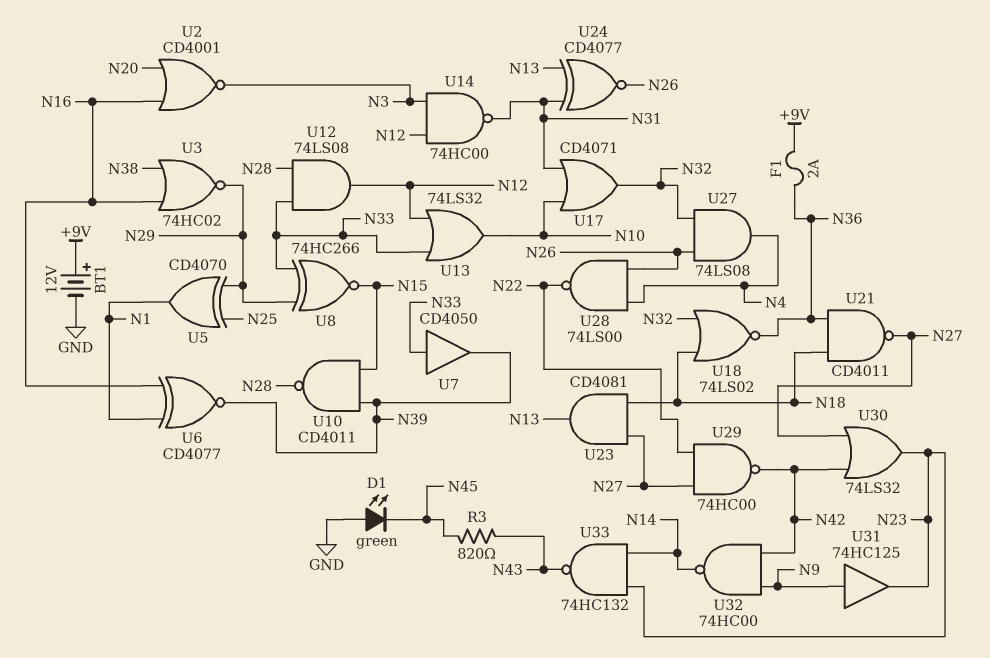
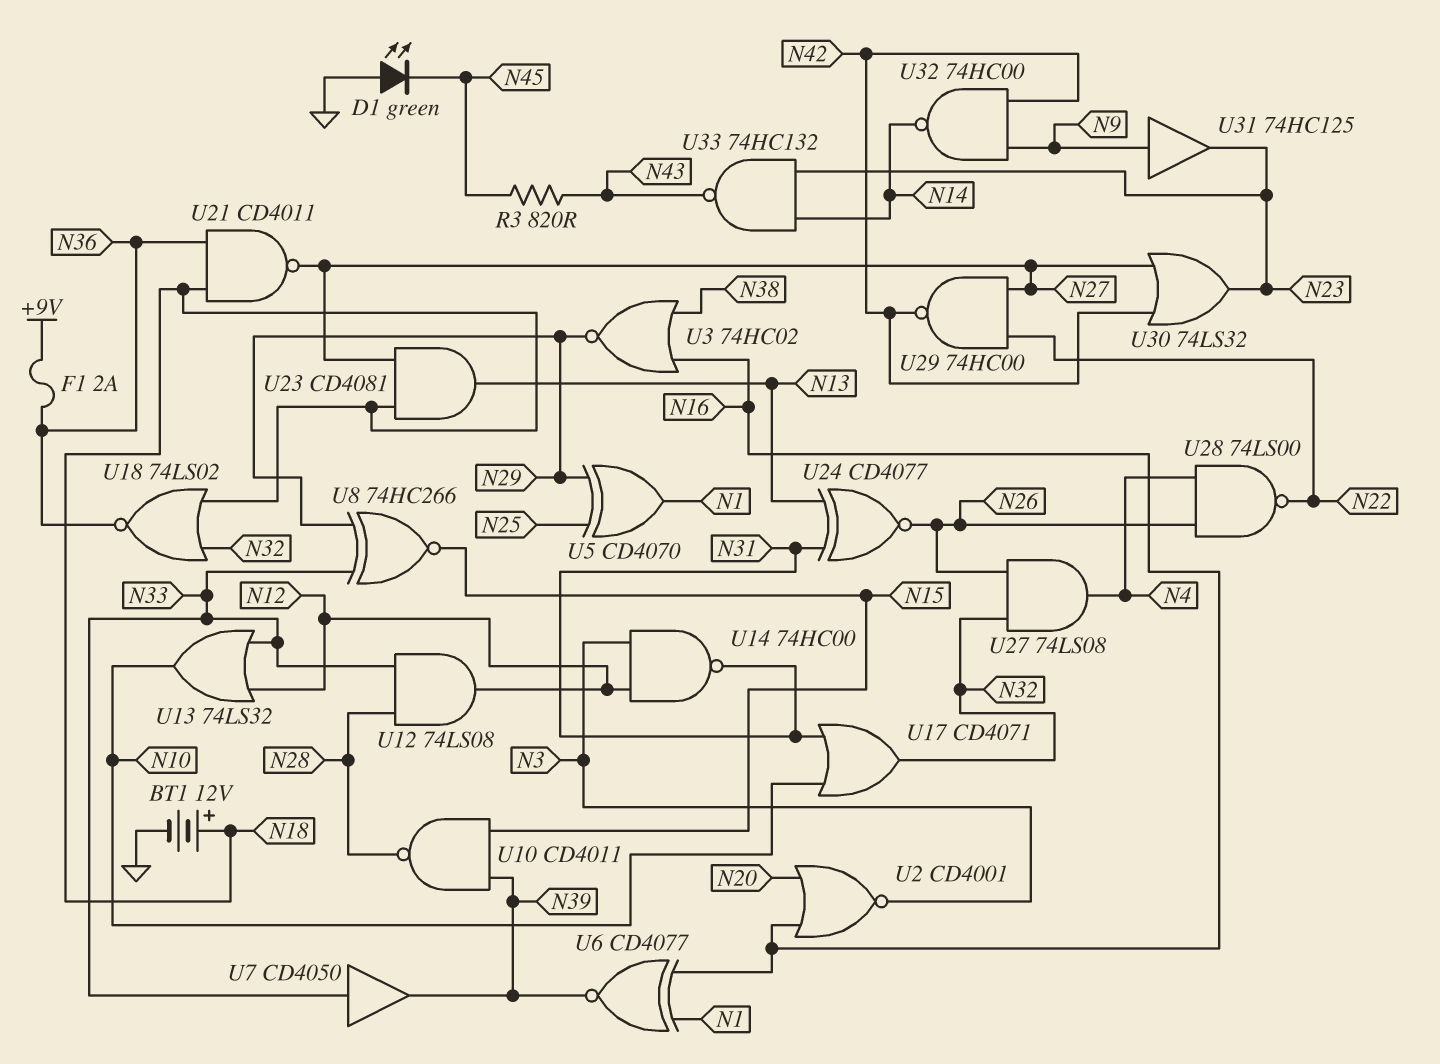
BT1: 12V (plus +9V, minus GND) -> 12V (plus N18, minus GND)

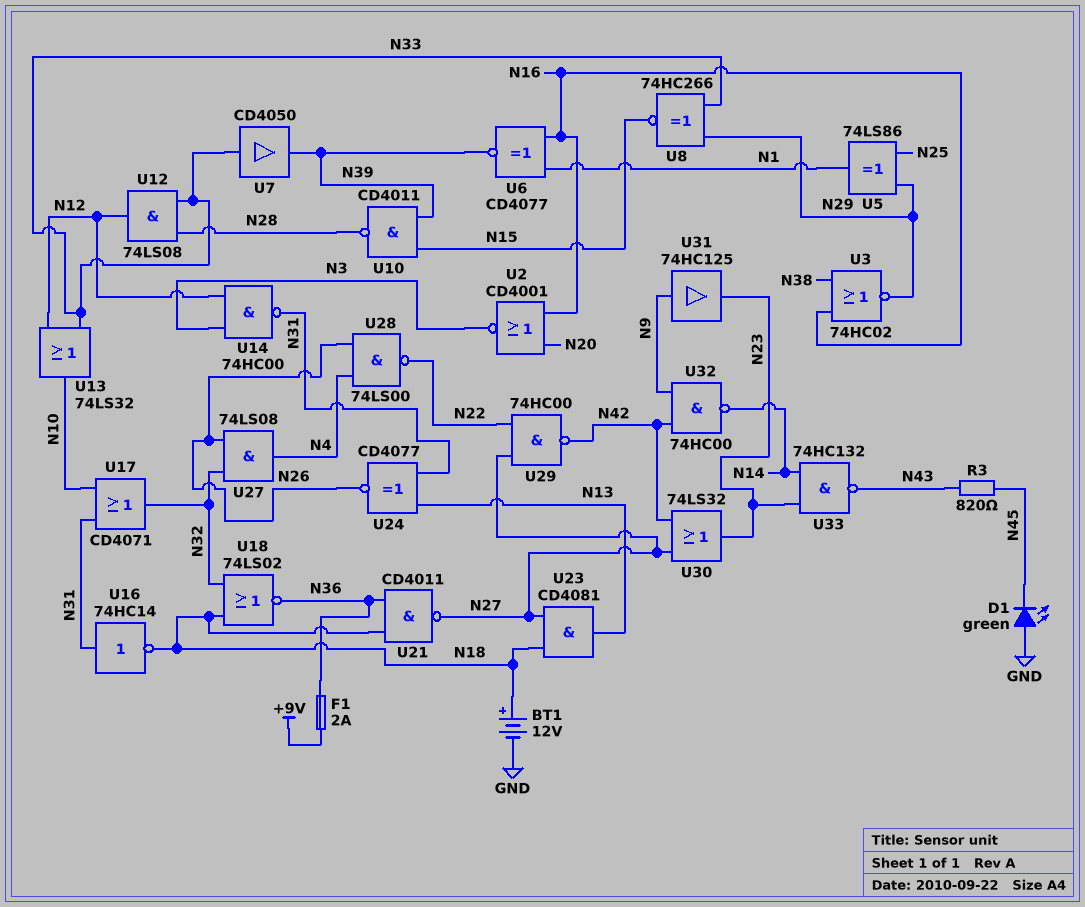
U5: XOR CD4070 (in N25, in N29, out N1) -> XOR 74LS86 (in N25, in N29, out N1)
U16: none -> NOT 74HC14 (in N31, out N18)

